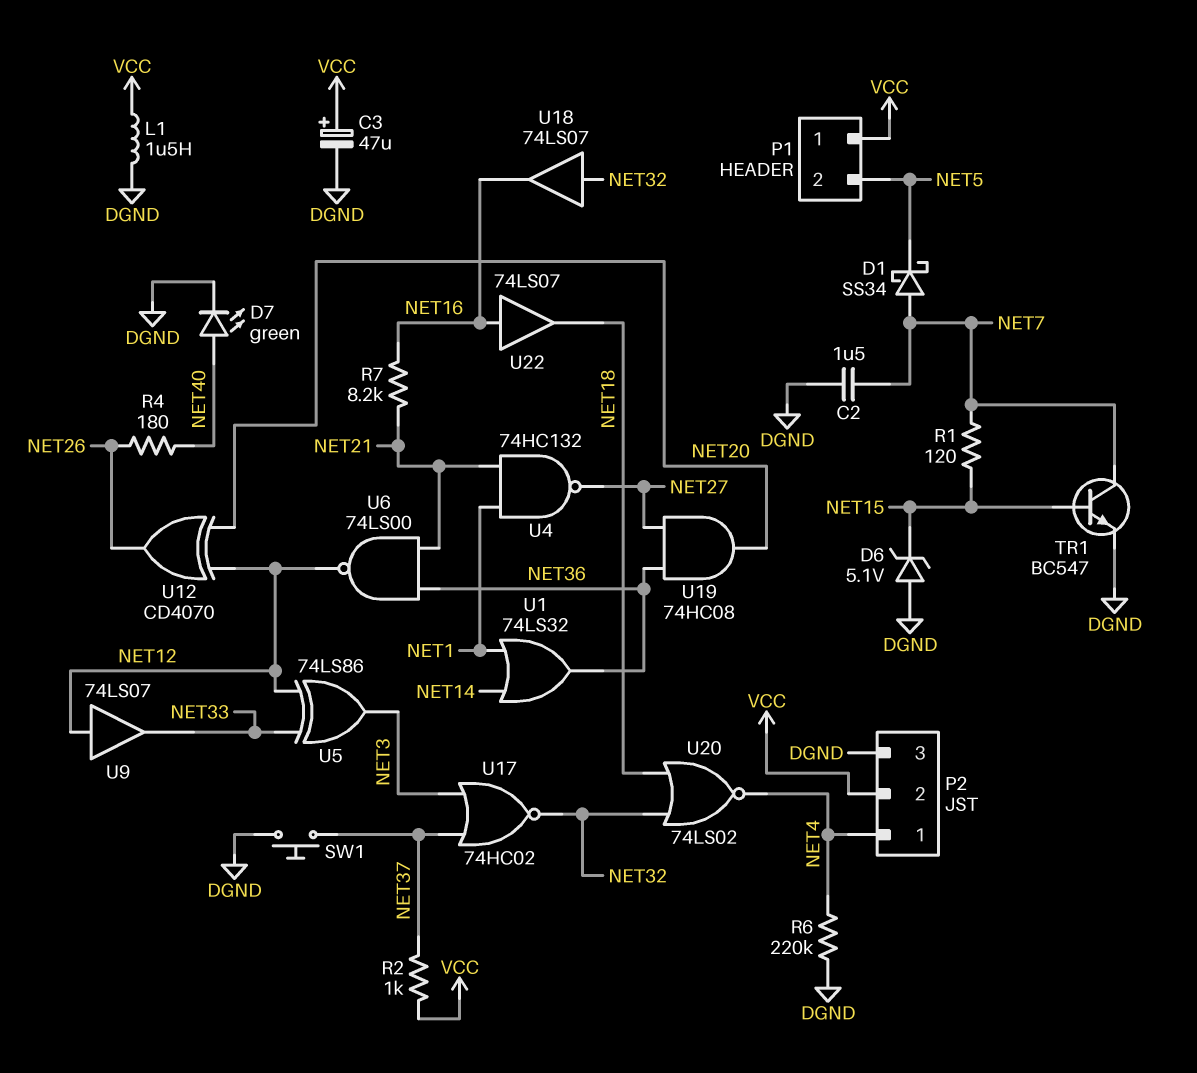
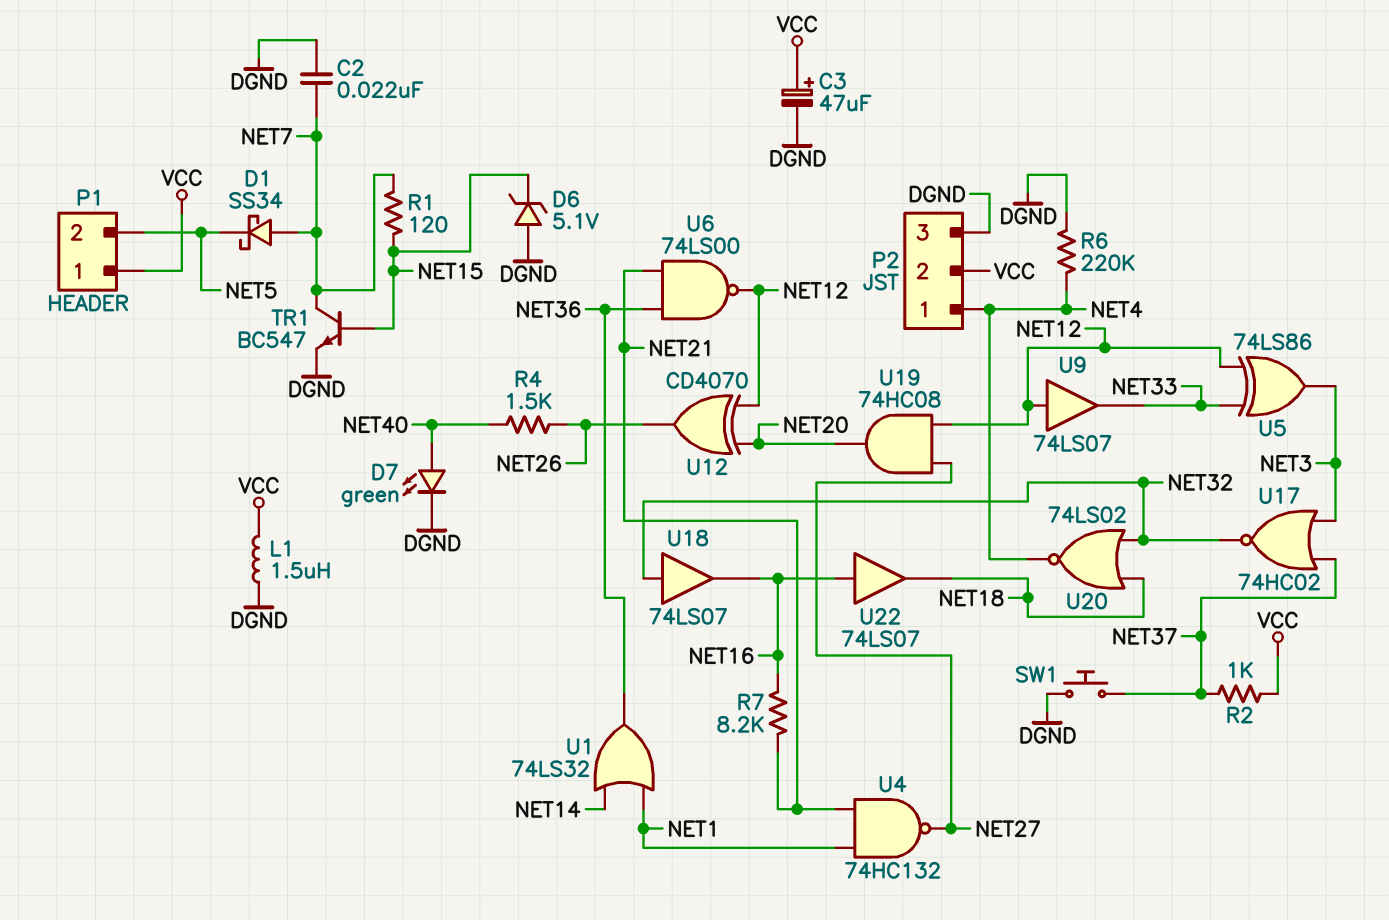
C2: 1.5uF (DGND, NET7) -> 22nF (DGND, NET7)
R4: 180 (NET26, NET40) -> 1.5k (NET26, NET40)
U19: AND 74HC08 (in NET27, in NET36, out NET20) -> AND 74HC08 (in NET12, in NET27, out NET20)

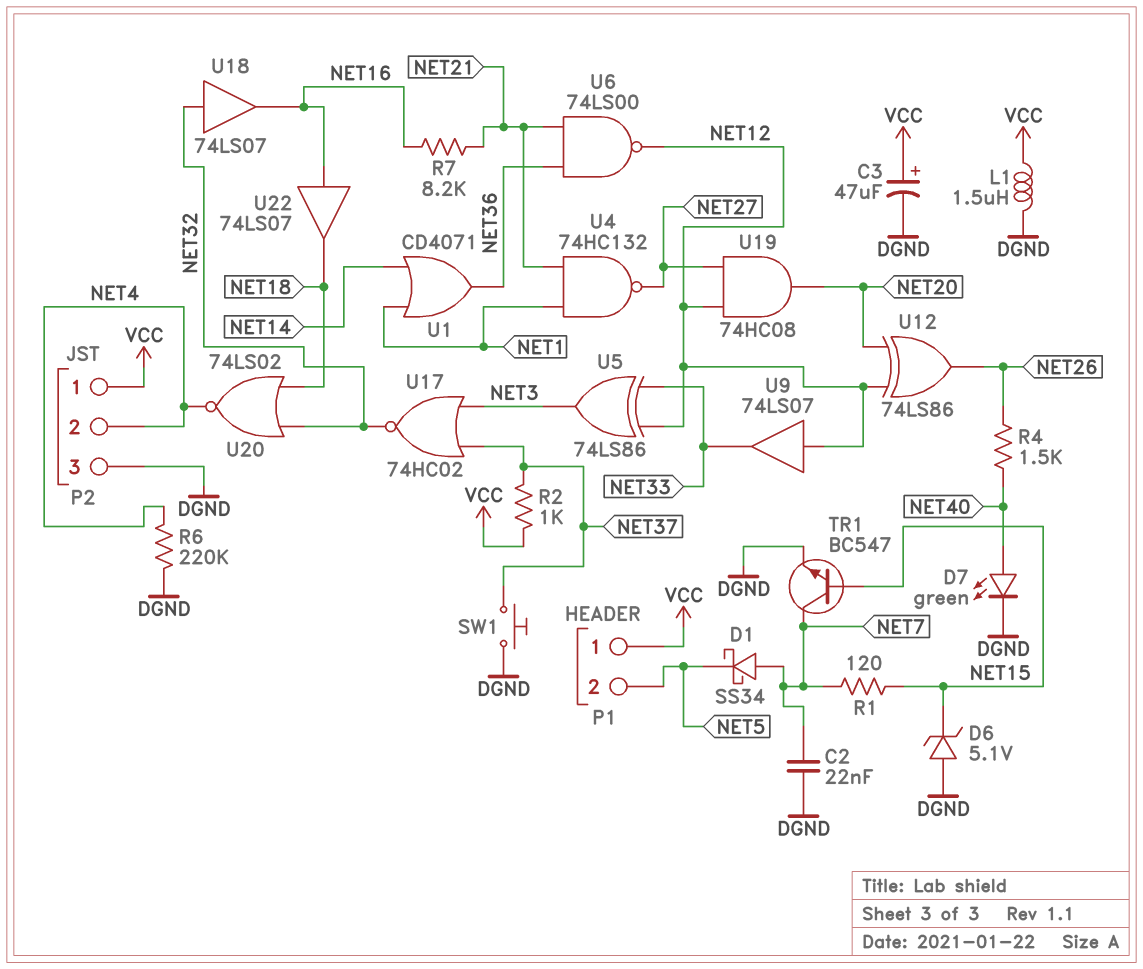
P2 pin 1: NET4 -> VCC
P2 pin 2: VCC -> NET4
U1: OR 74LS32 (in NET1, in NET14, out NET36) -> OR CD4071 (in NET1, in NET14, out NET36)
U12: XOR CD4070 (in NET12, in NET20, out NET26) -> XOR 74LS86 (in NET12, in NET20, out NET26)

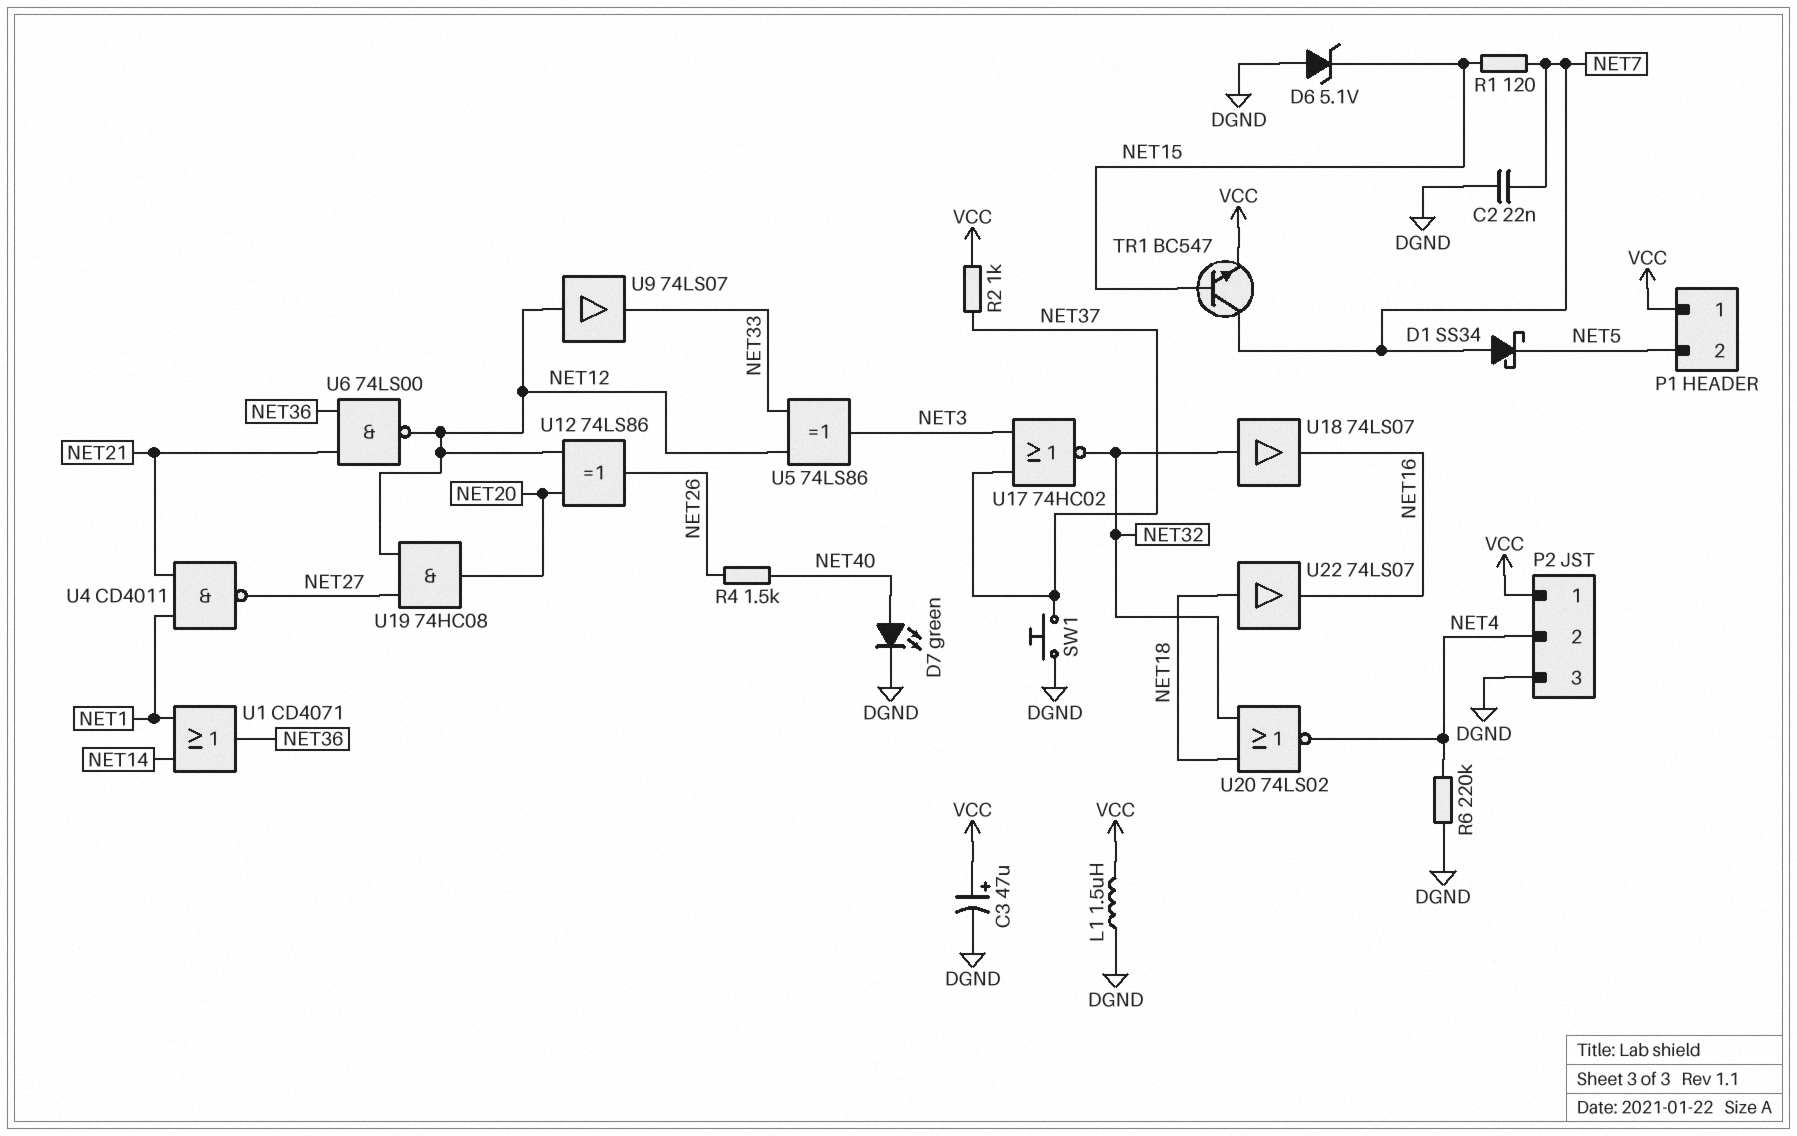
R7: 8.2k (NET16, NET21) -> none
TR1: NPN BC547 (B NET15, C NET7, E DGND) -> NPN BC547 (B NET15, C NET7, E VCC)
U4: NAND 74HC132 (in NET1, in NET21, out NET27) -> NAND CD4011 (in NET1, in NET21, out NET27)
U22: buffer 74LS07 (in NET16, out NET18) -> buffer 74LS07 (in NET18, out NET16)

